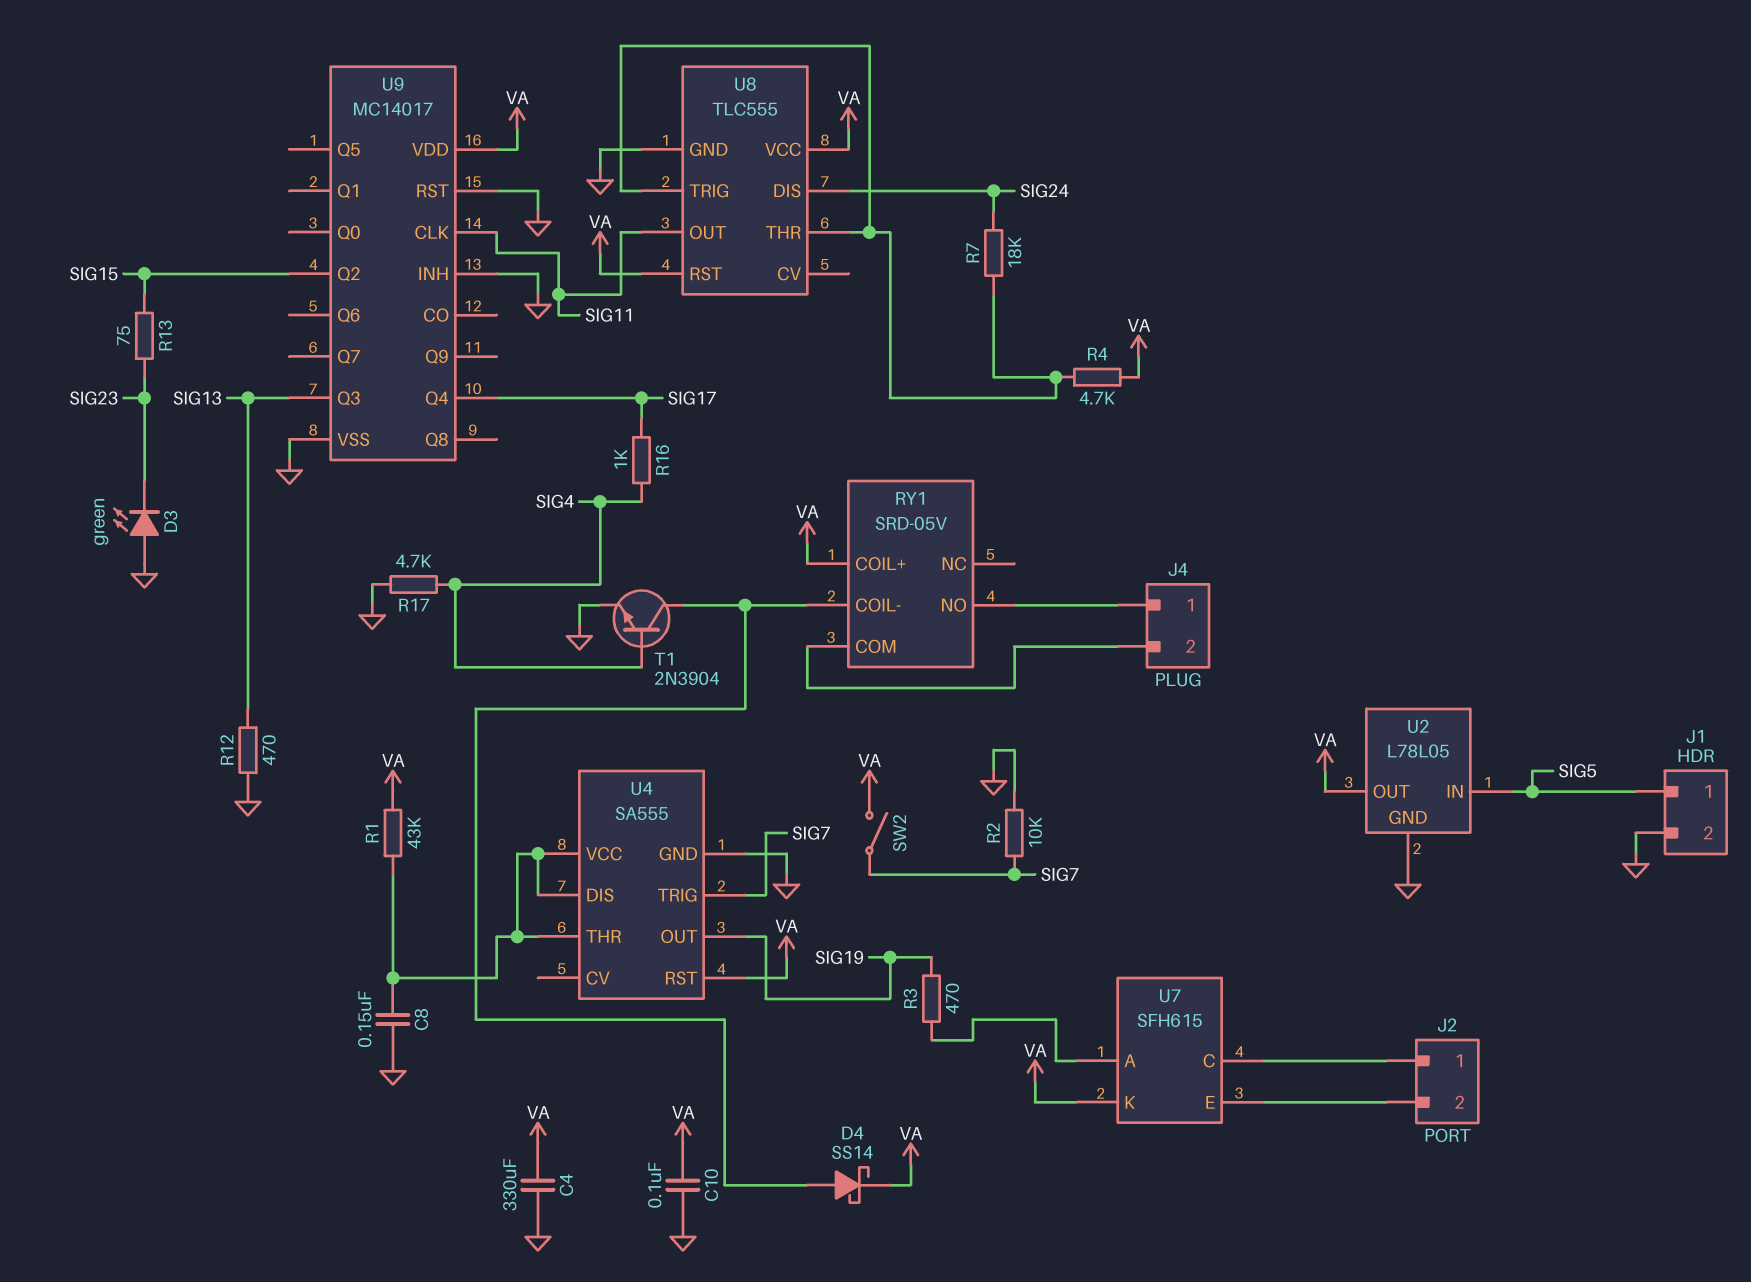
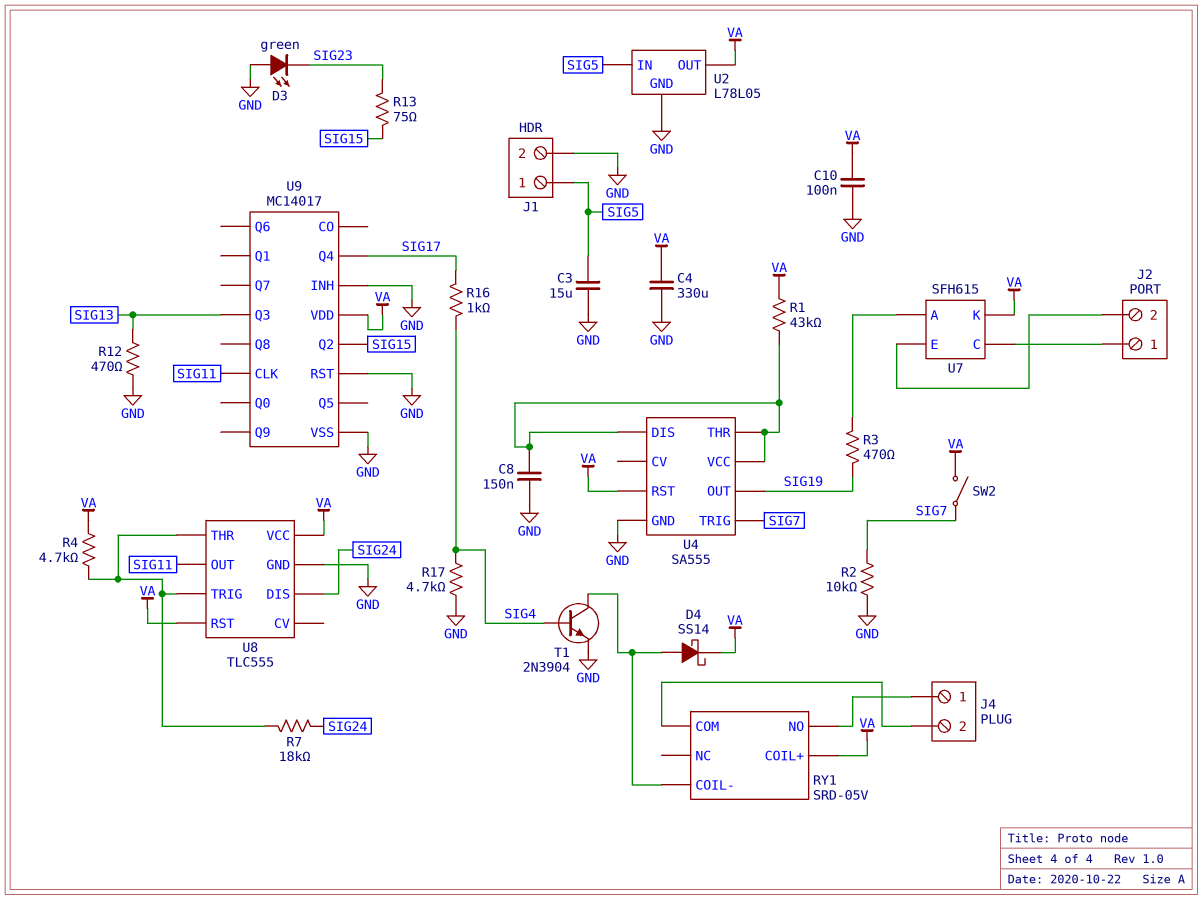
C3: none -> 15uF (GND, SIG5)

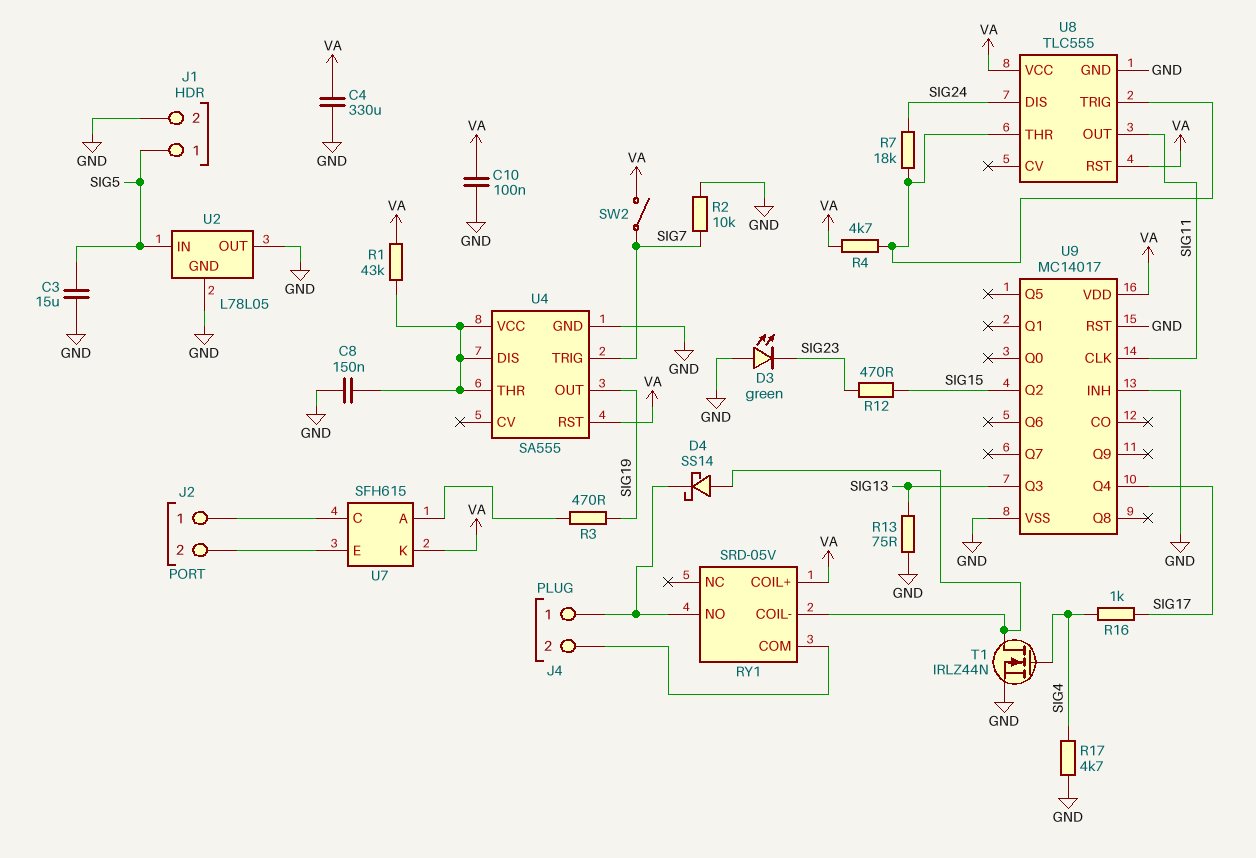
D4: schottky SS14 (A RY1/COIL-, K VA) -> schottky SS14 (A RY1/COIL-, K J4/1)
R12: 470 (GND, SIG13) -> 470 (SIG15, SIG23)
R13: 75 (SIG15, SIG23) -> 75 (GND, SIG13)
T1: NPN 2N3904 (B SIG4, C RY1/COIL-, E GND) -> NMOS IRLZ44N (G SIG4, D RY1/COIL-, S GND)
U2 pin OUT: VA -> GND

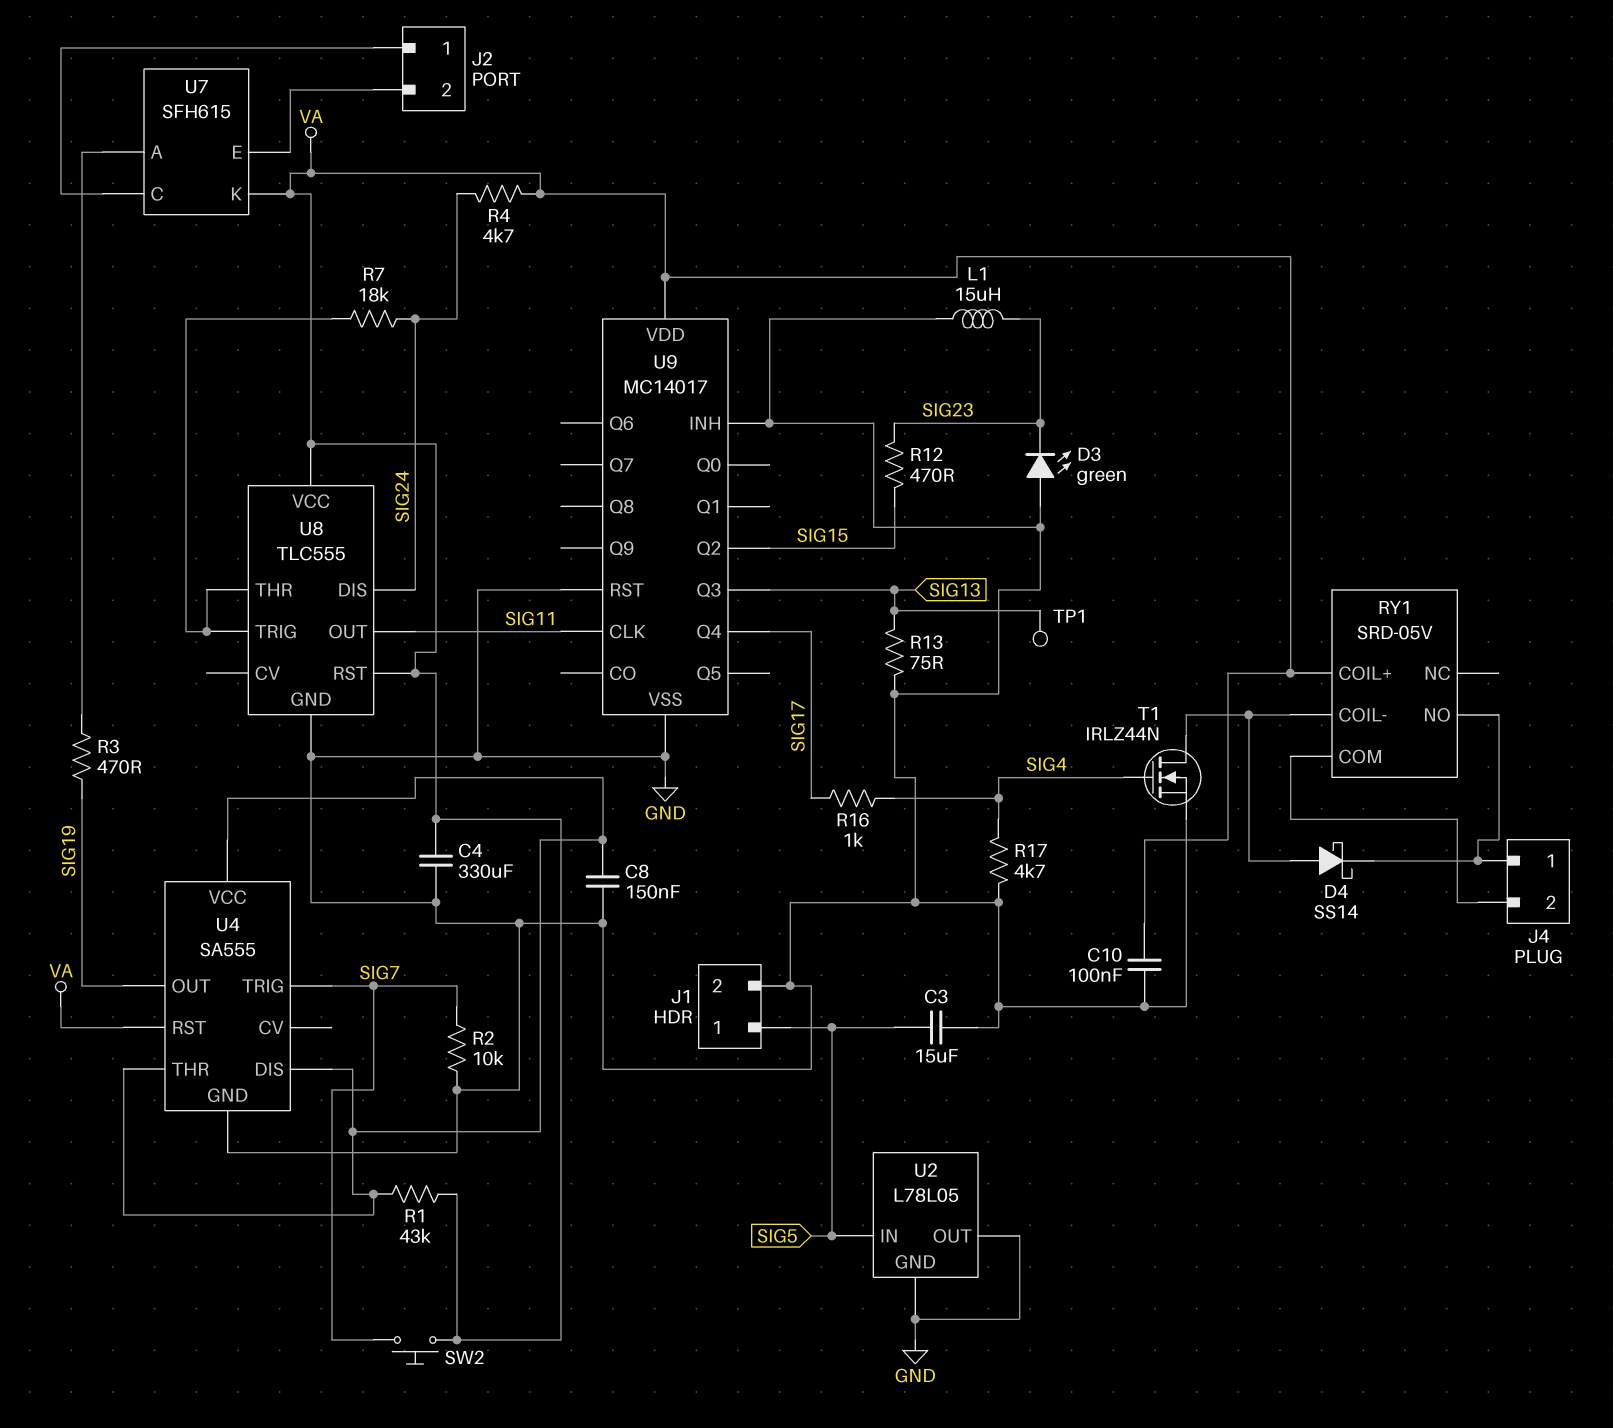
L1: none -> 15uH (GND, SIG23)
R4: 4.7k (U8/THR, VA) -> 4.7k (SIG24, VA)
SW2: switch (SIG7, VA) -> button (SIG7, VA)
TP1: none -> test point (SIG13)

